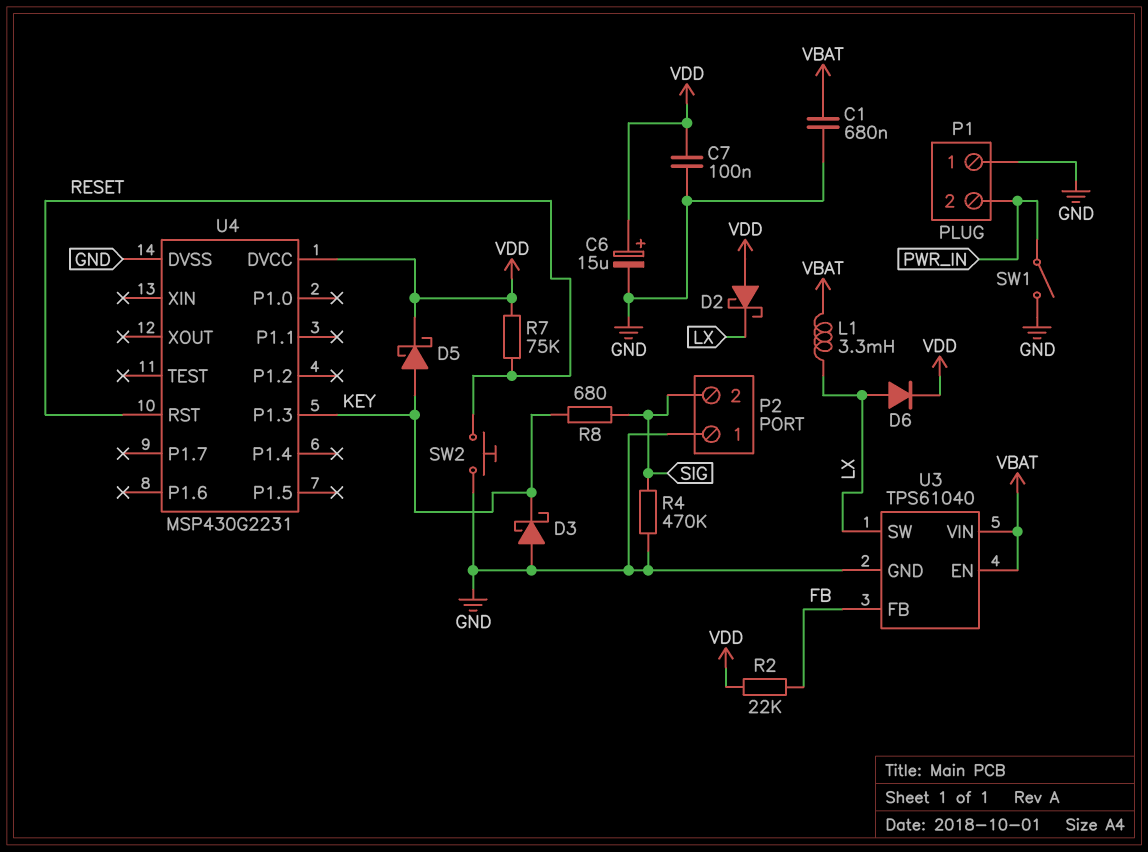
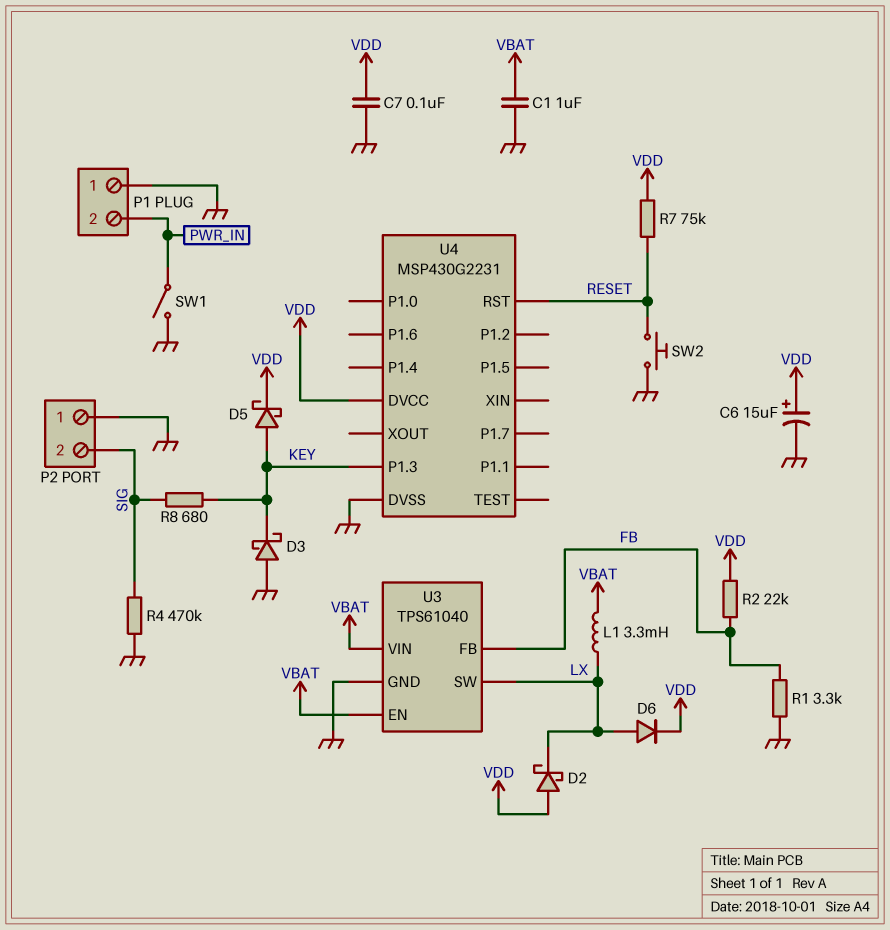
C1: 680nF (GND, VBAT) -> 1uF (GND, VBAT)
R1: none -> 3.3k (FB, GND)

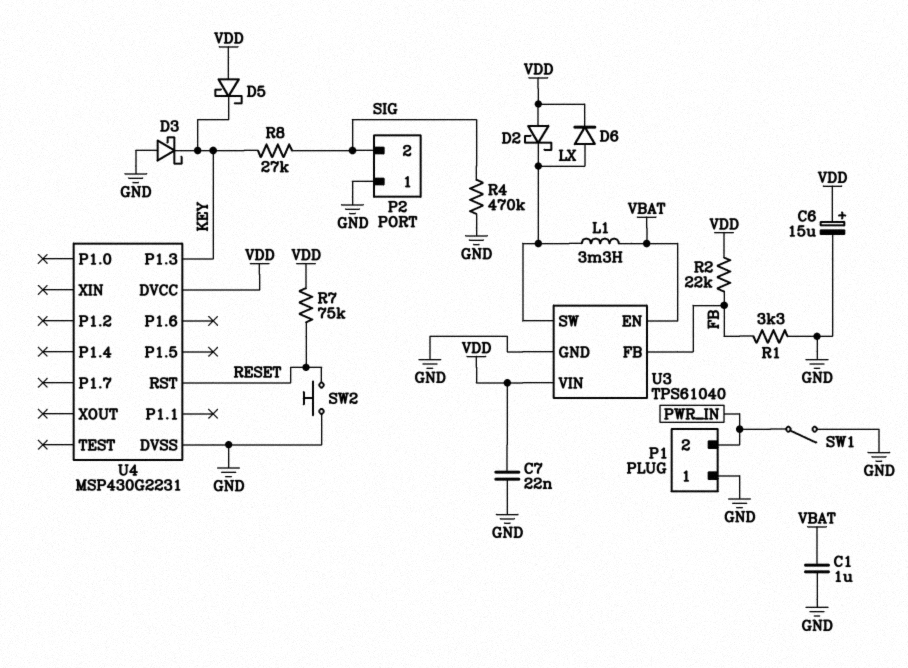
C7: 100nF (GND, VDD) -> 22nF (GND, VDD)
D5: schottky (A KEY, K VDD) -> schottky (A VDD, K KEY)
R8: 680 (KEY, SIG) -> 27k (KEY, SIG)
U3 pin VIN: VBAT -> VDD

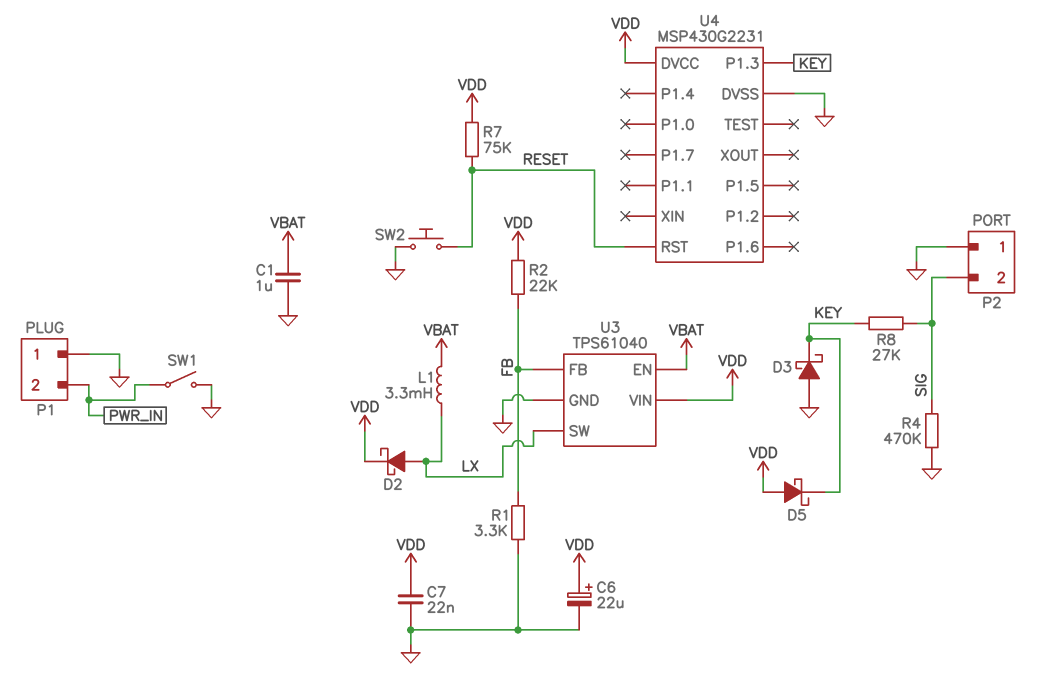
C6: 15uF (plus VDD, minus GND) -> 22uF (plus VDD, minus GND)
D2: schottky (A VDD, K LX) -> schottky (A LX, K VDD)
D6: diode (A LX, K VDD) -> none

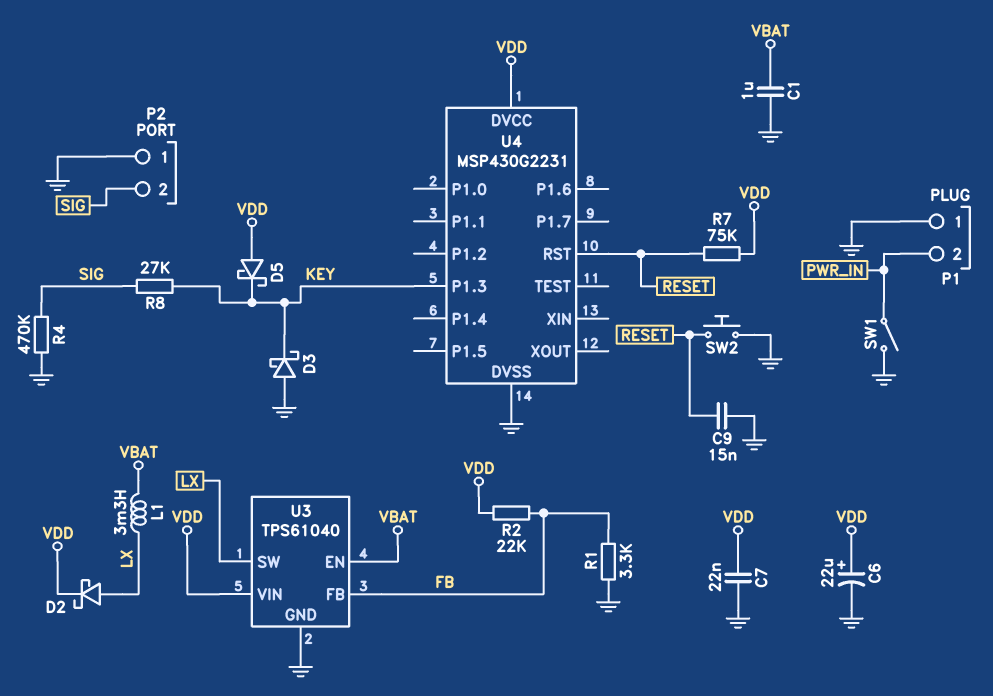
C9: none -> 15nF (GND, RESET)

